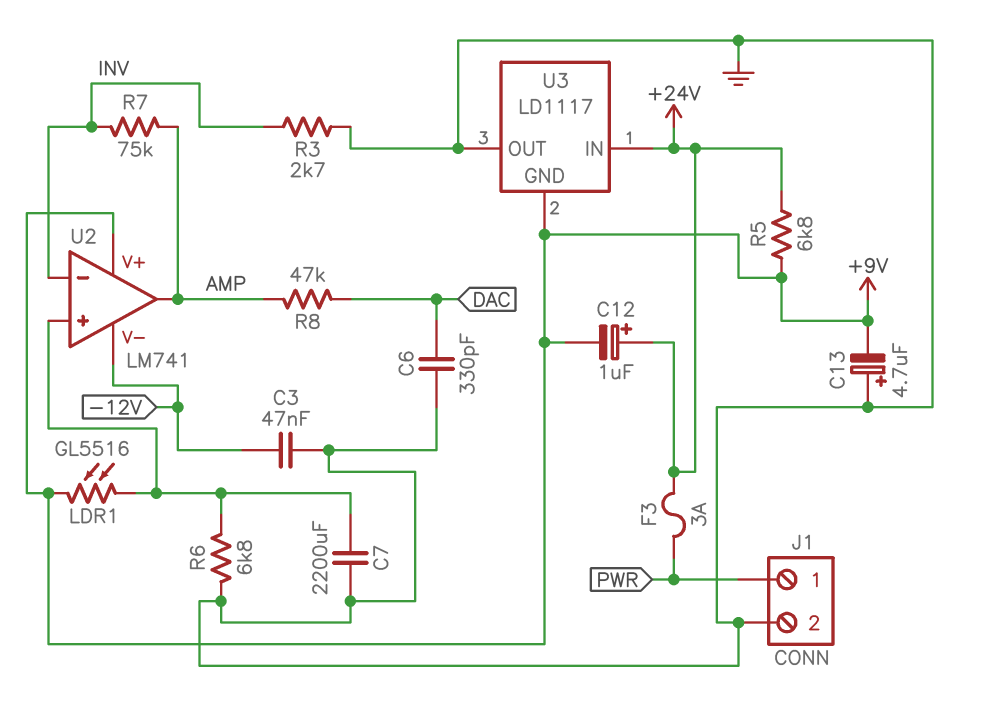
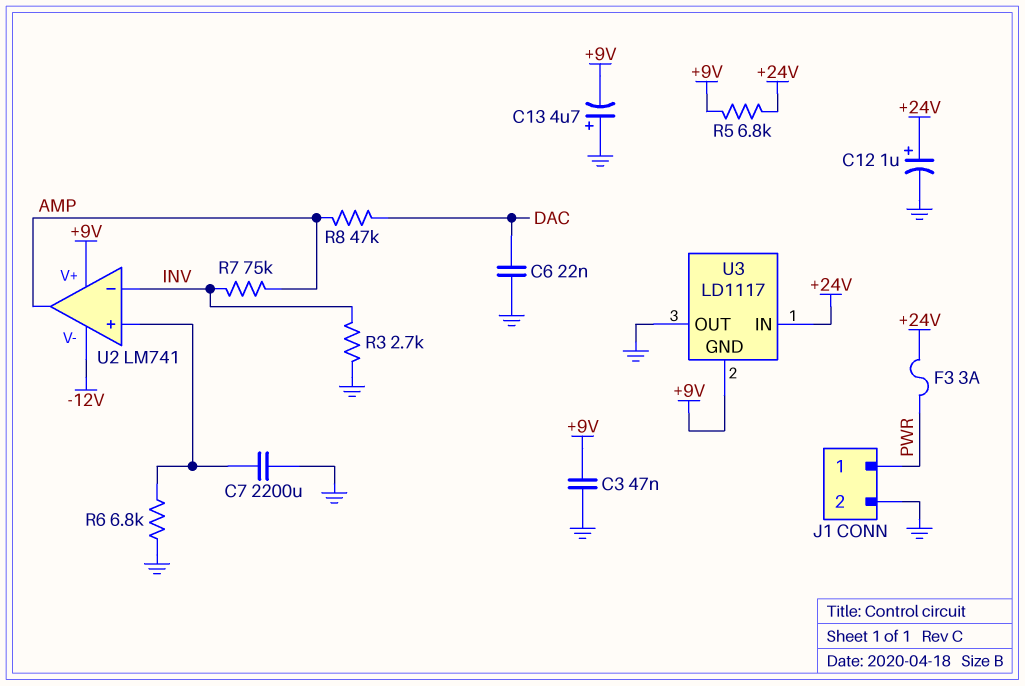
C3: 47nF (-12V, GND) -> 47nF (+9V, GND)
C6: 330pF (DAC, GND) -> 22nF (DAC, GND)
C12: 1uF (plus +24V, minus +9V) -> 1uF (plus +24V, minus GND)
LDR1: GL5516 (+9V, U2/in+) -> none

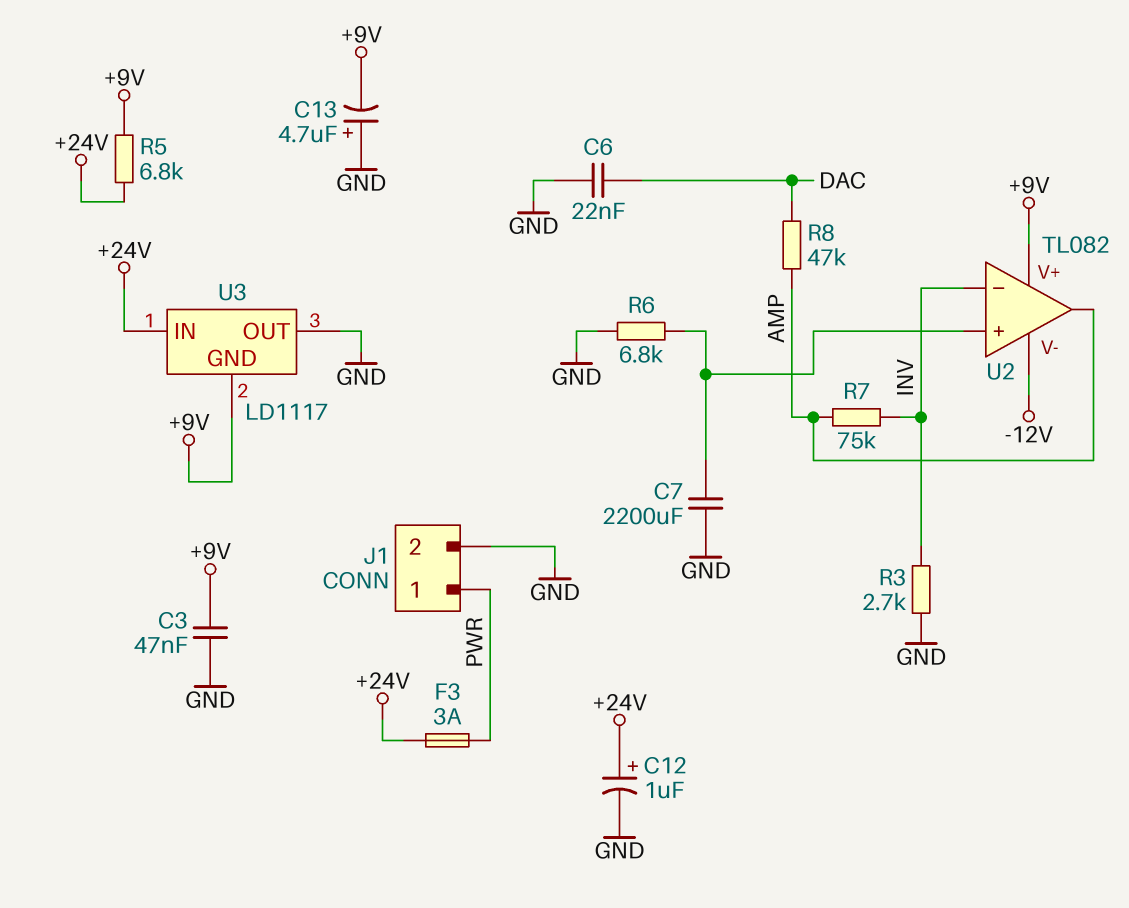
U2: LM741 -> TL082

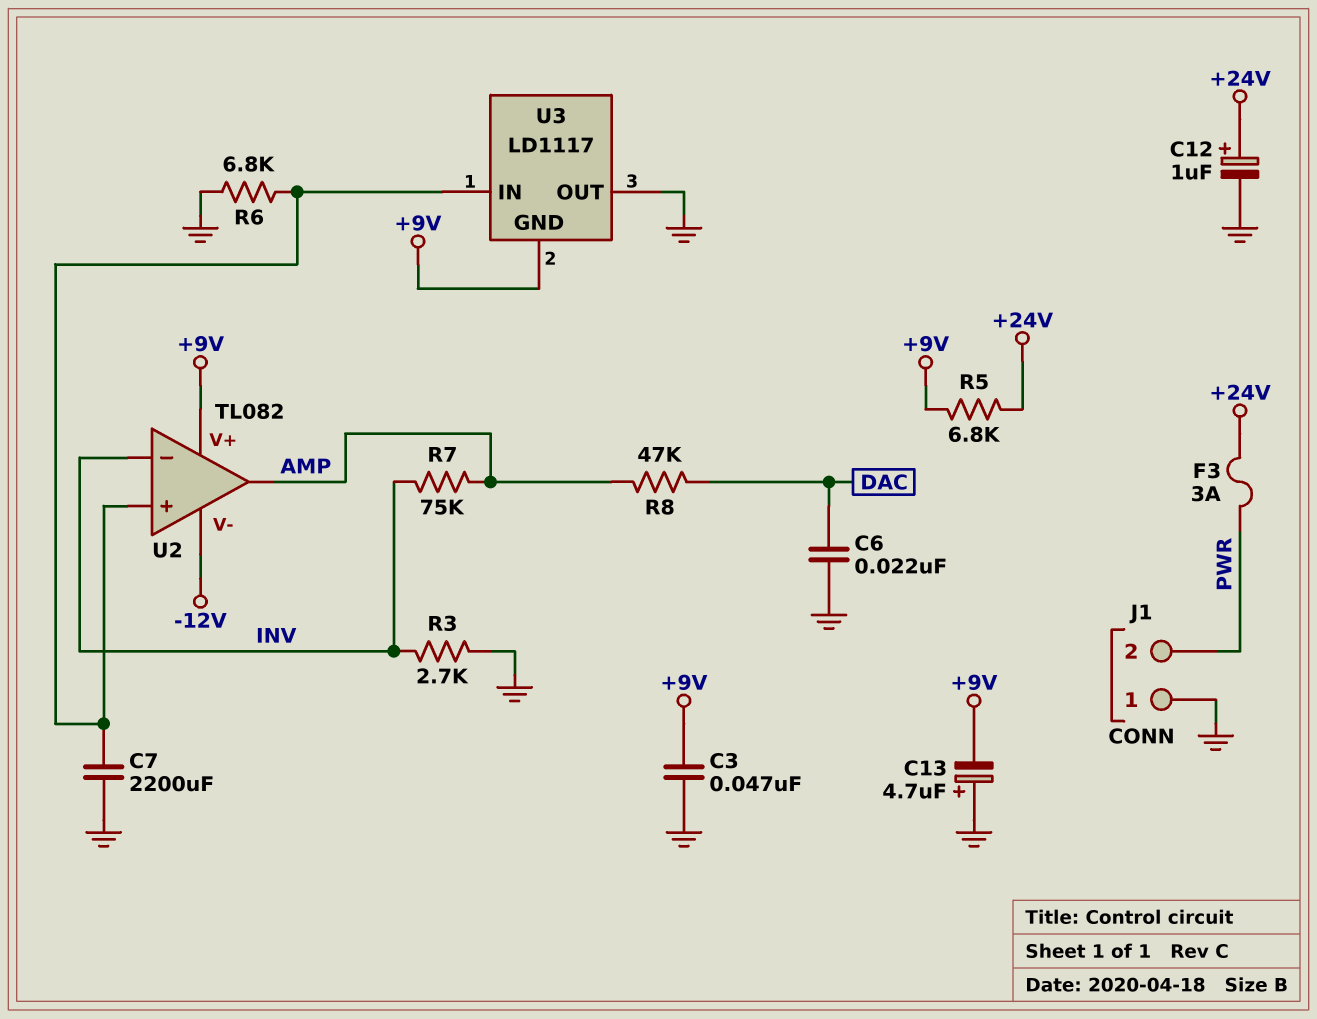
J1 pin 1: PWR -> GND
J1 pin 2: GND -> PWR
U3 pin IN: +24V -> U2/in+

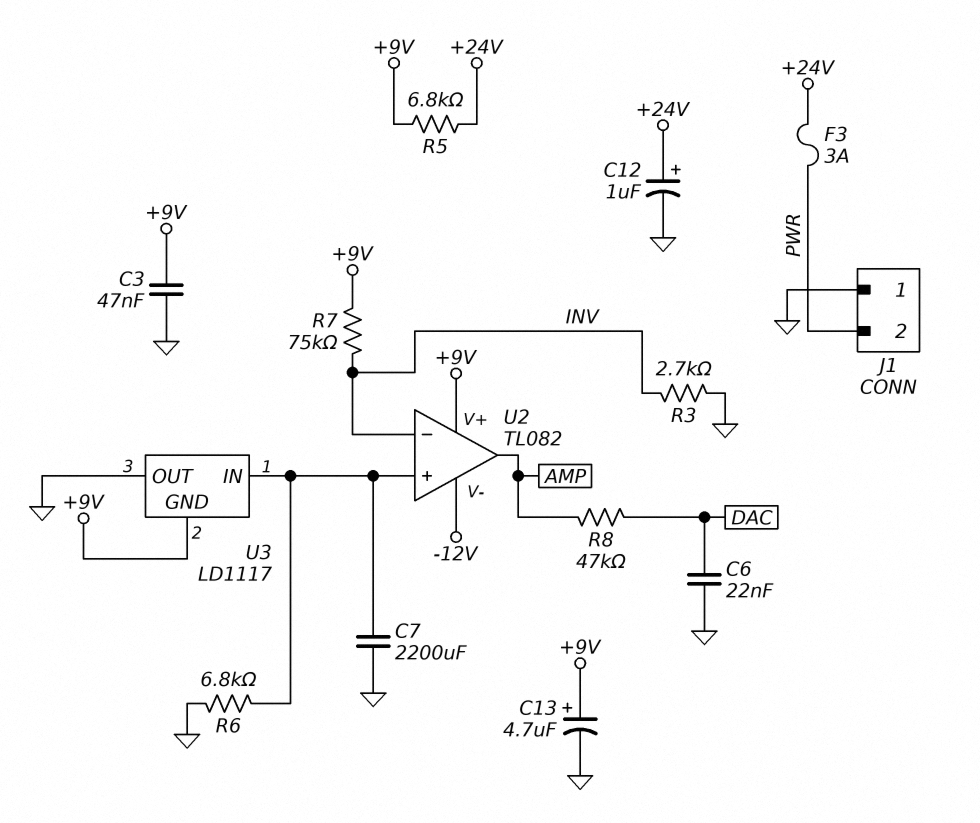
C13: 4.7uF (plus GND, minus +9V) -> 4.7uF (plus +9V, minus GND)
R7: 75k (AMP, INV) -> 75k (+9V, INV)

